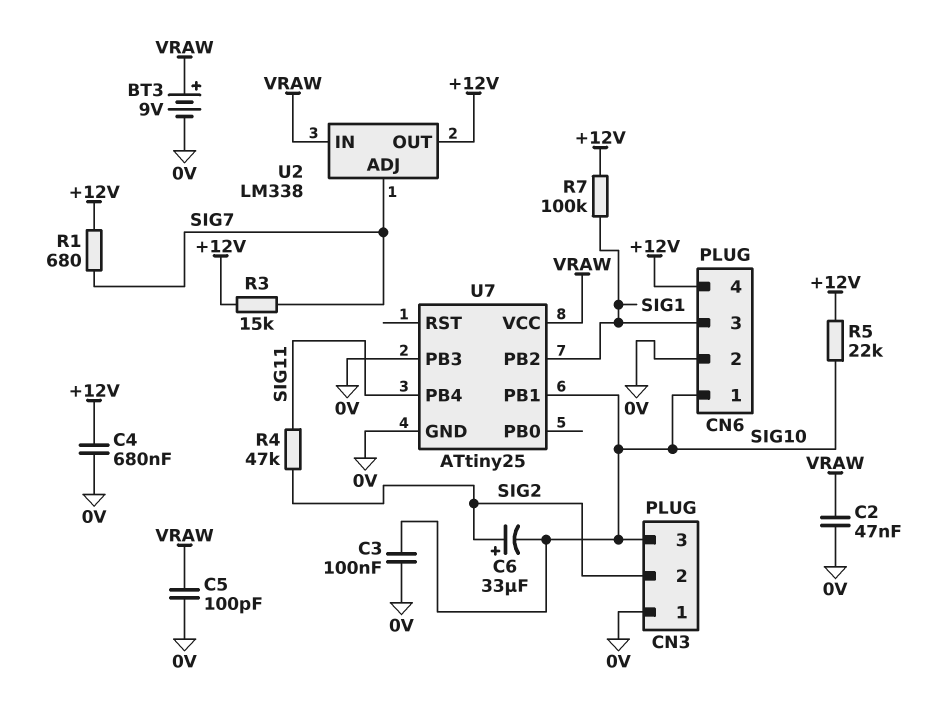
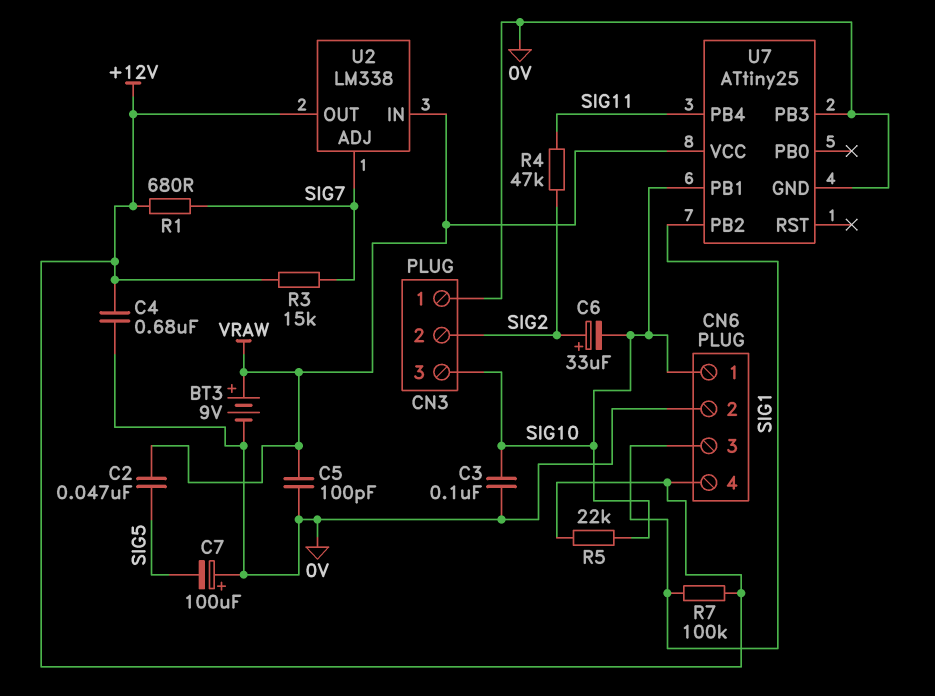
C2: 47nF (0V, VRAW) -> 47nF (SIG5, VRAW)
C7: none -> 100uF (plus 0V, minus SIG5)

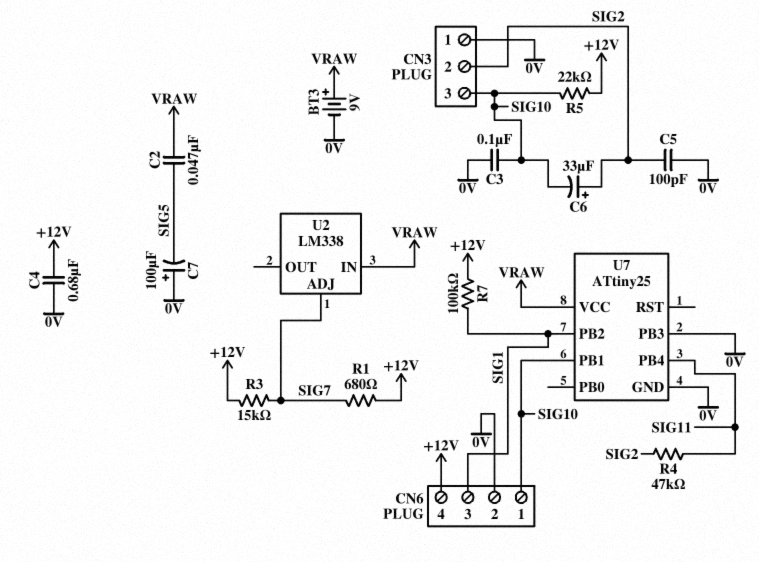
C5: 100pF (0V, VRAW) -> 100pF (0V, SIG2)
U2 pin OUT: +12V -> none

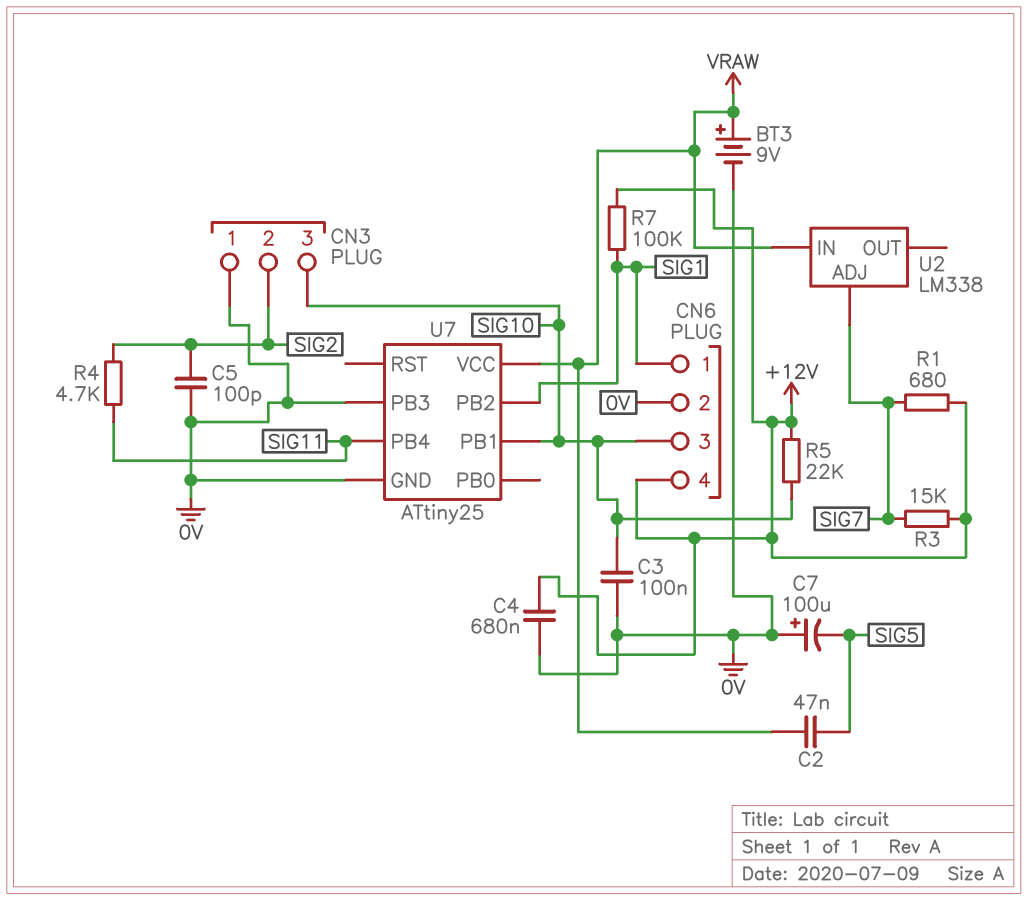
C6: 33uF (plus SIG2, minus SIG10) -> none
CN6 pin 1: SIG10 -> SIG1
CN6 pin 3: SIG1 -> SIG10
R4: 47k (SIG2, SIG11) -> 4.7k (SIG2, SIG11)

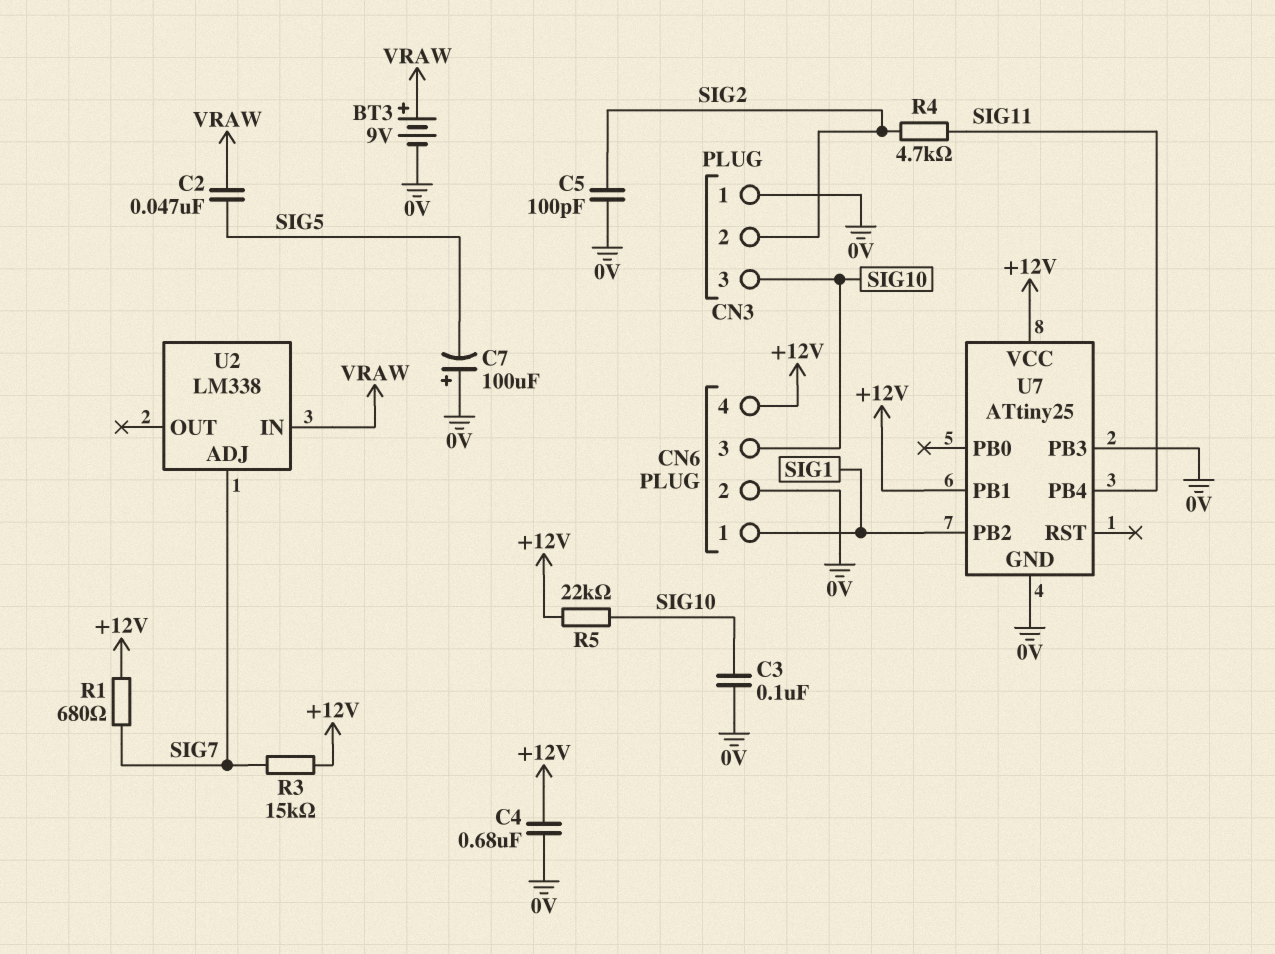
R7: 100k (+12V, SIG1) -> none
U7 pin PB1: SIG10 -> +12V
U7 pin VCC: VRAW -> +12V

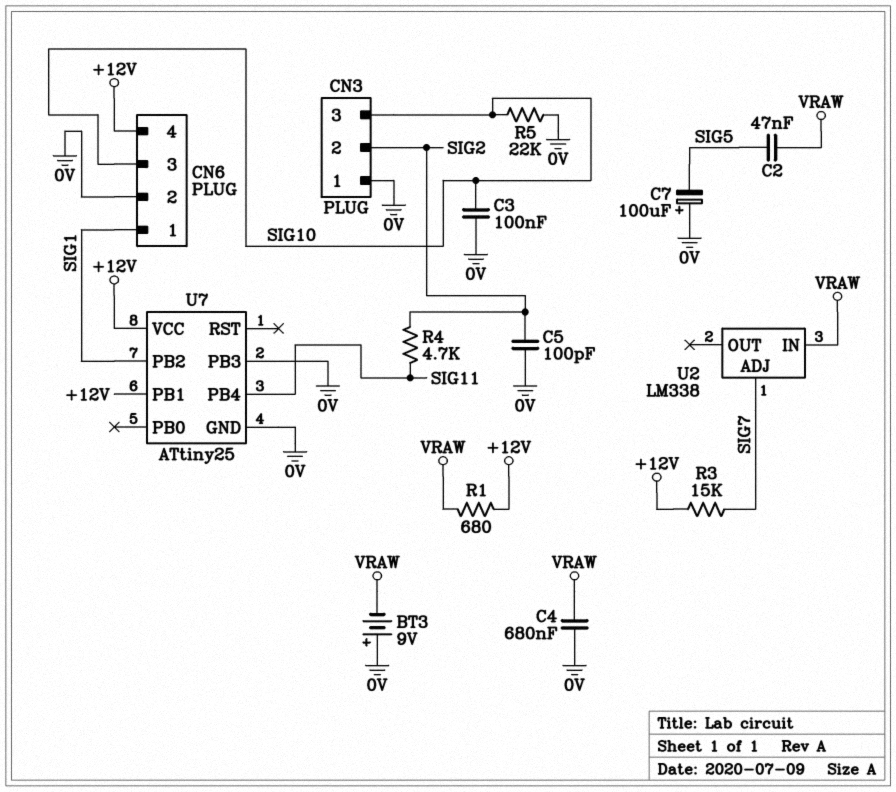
BT3: 9V (plus VRAW, minus 0V) -> 9V (plus 0V, minus VRAW)
C4: 680nF (+12V, 0V) -> 680nF (0V, VRAW)
R1: 680 (+12V, SIG7) -> 680 (+12V, VRAW)
R5: 22k (+12V, SIG10) -> 22k (0V, SIG10)

